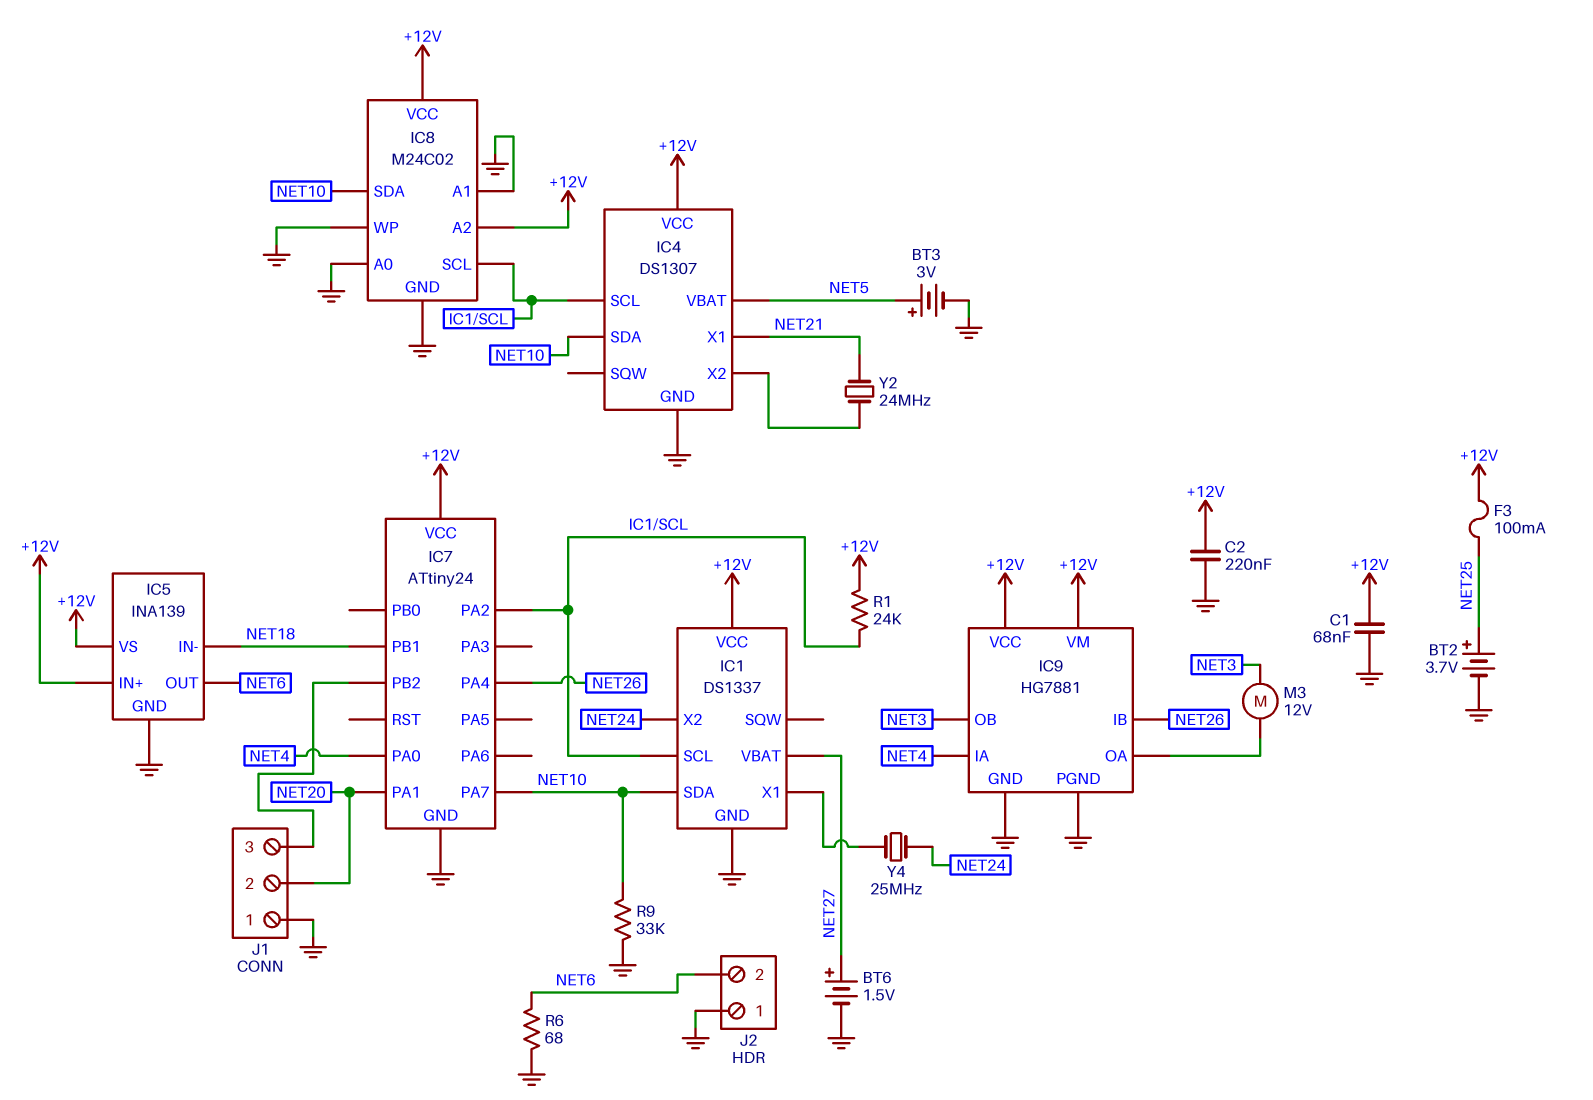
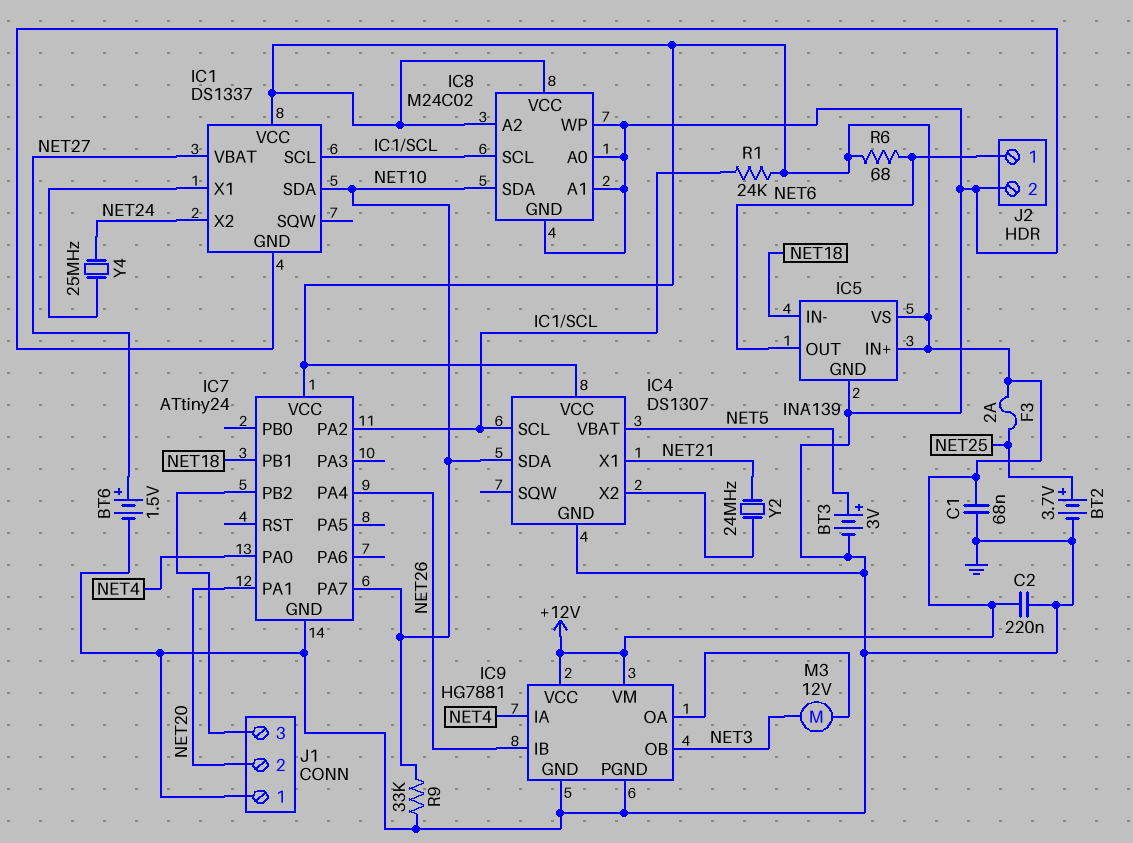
F3: 100mA (+12V, NET25) -> 2A (+12V, NET25)
J2 pin 1: GND -> NET6
J2 pin 2: NET6 -> GND
R6: 68 (GND, NET6) -> 68 (+12V, NET6)

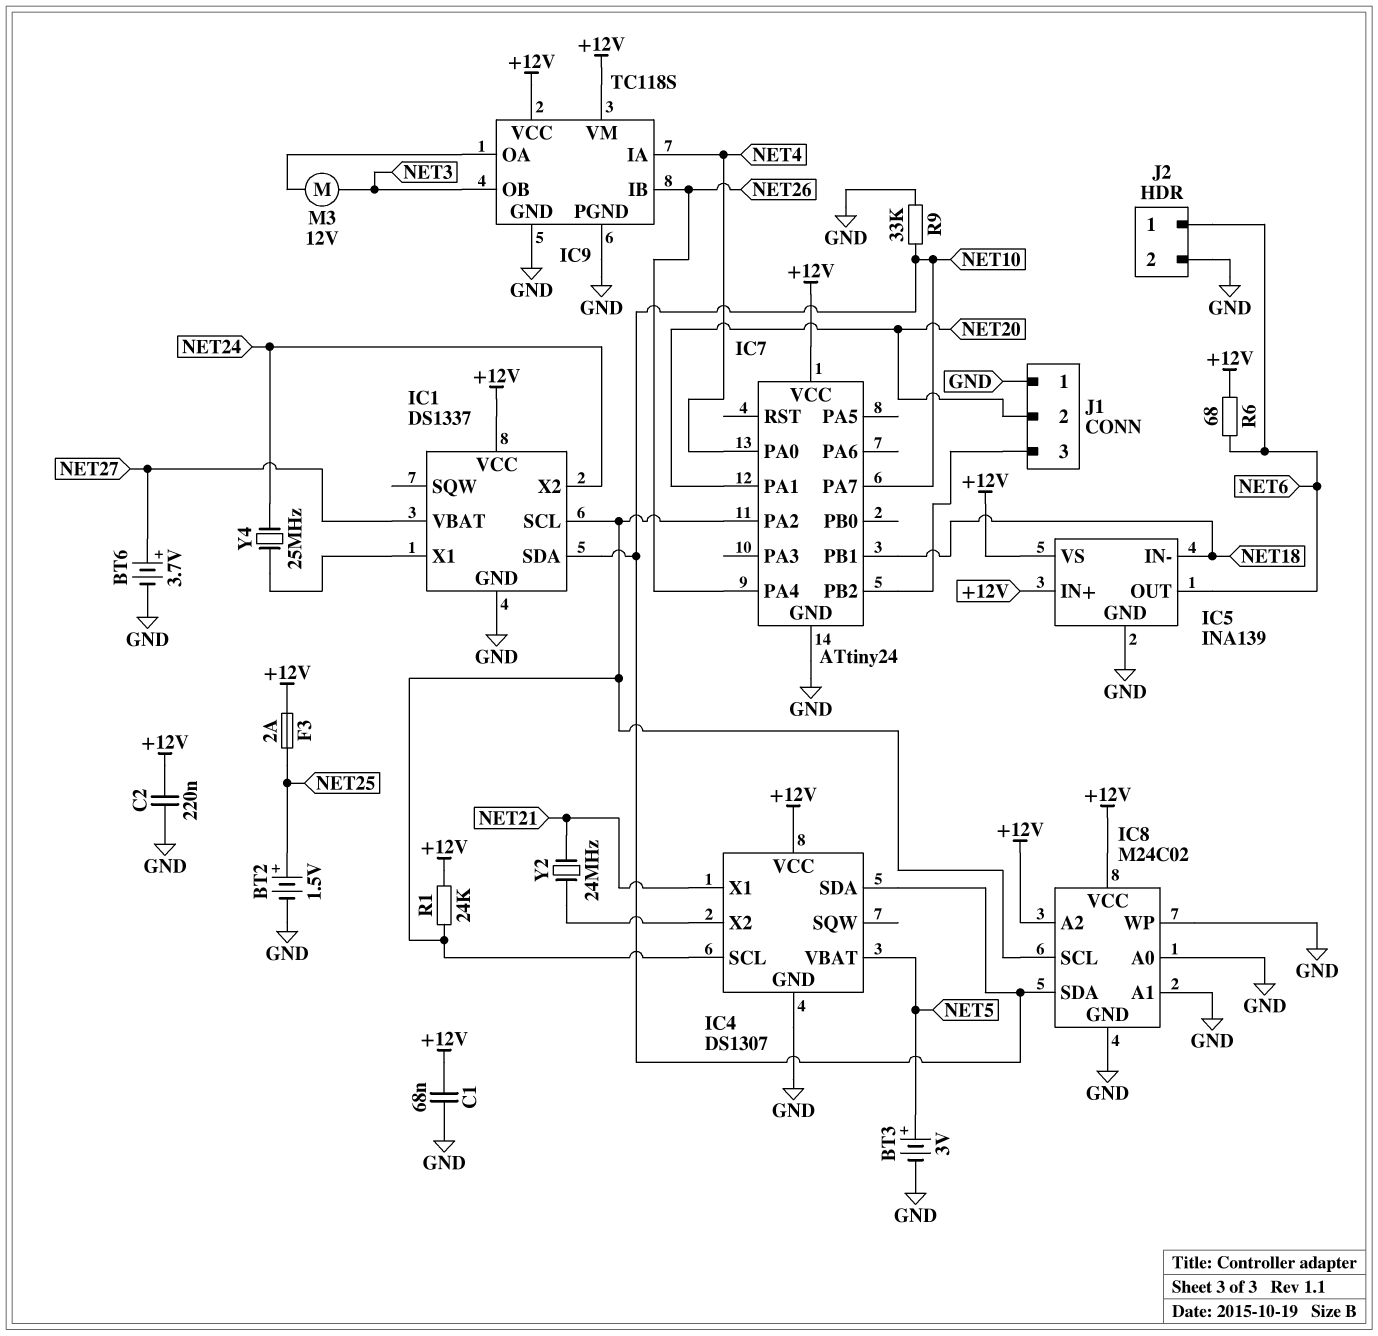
BT2: 3.7V (plus NET25, minus GND) -> 1.5V (plus NET25, minus GND)
BT6: 1.5V (plus NET27, minus GND) -> 3.7V (plus NET27, minus GND)
IC9: HG7881 -> TC118S

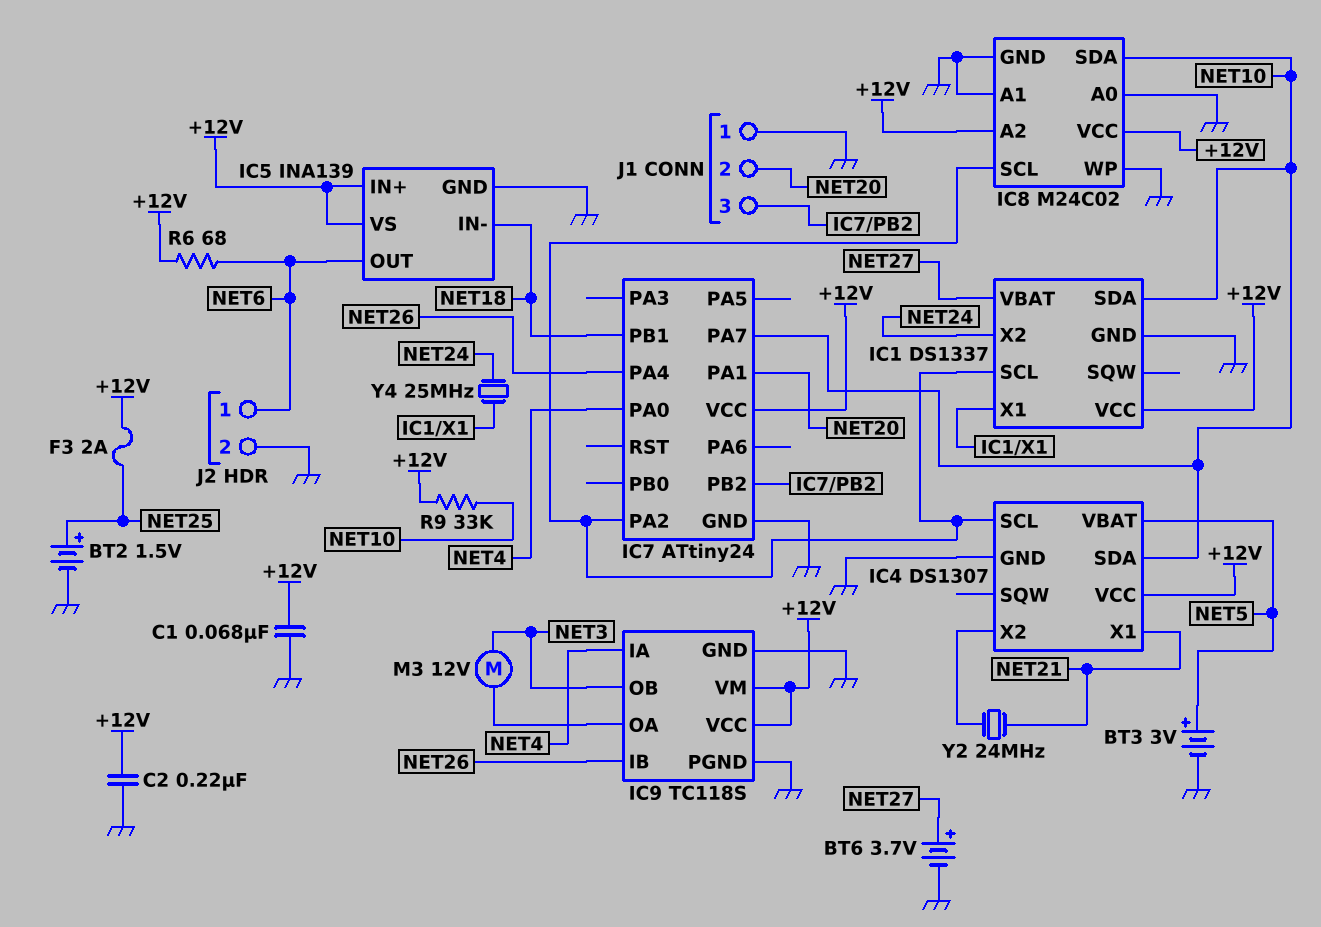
R1: 24k (+12V, IC1/SCL) -> none
R9: 33k (GND, NET10) -> 33k (+12V, NET10)

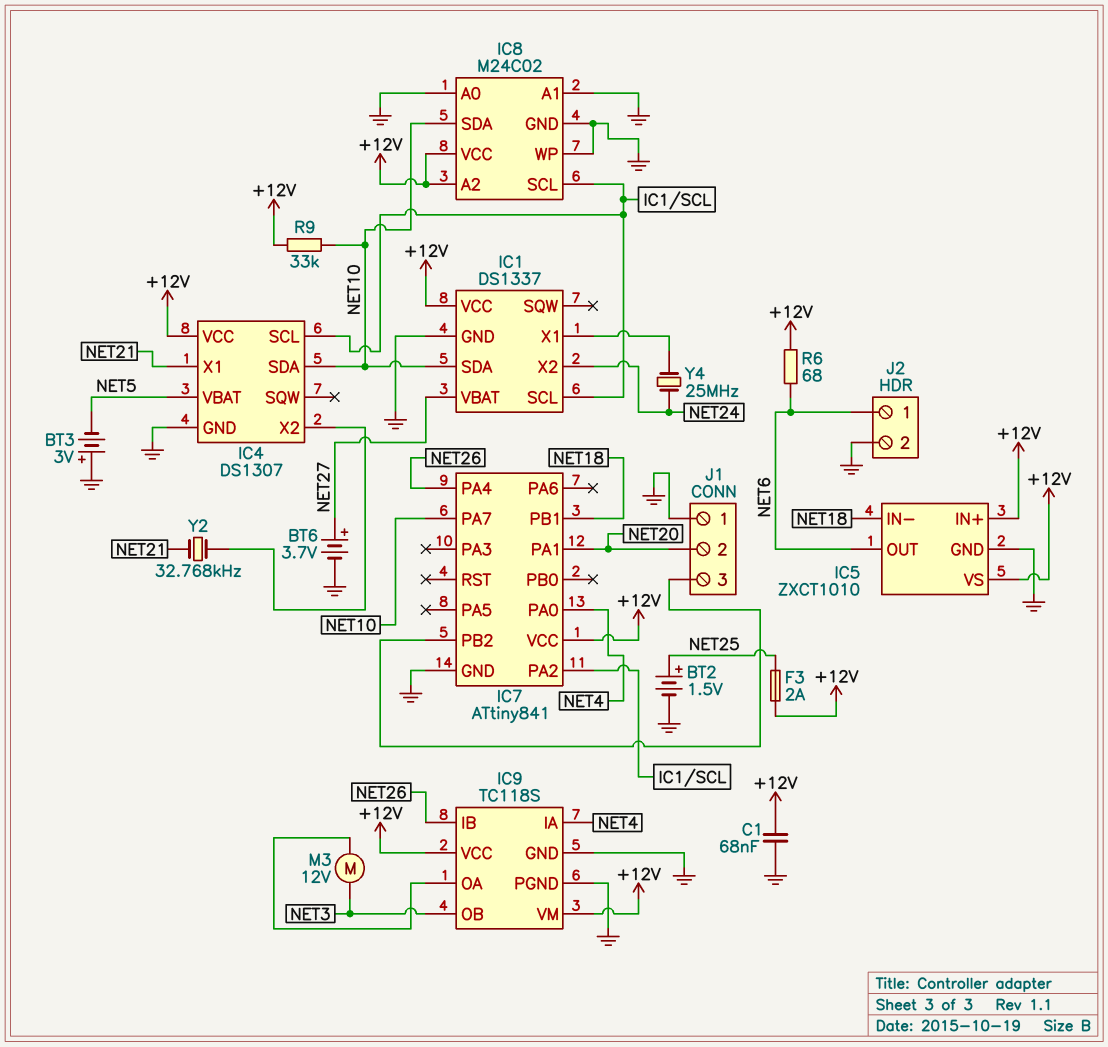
BT3: 3V (plus NET5, minus GND) -> 3V (plus GND, minus NET5)
C2: 220nF (+12V, GND) -> none
IC5: INA139 -> ZXCT1010
IC7: ATtiny24 -> ATtiny841
Y2: 24MHz (IC4/X2, NET21) -> 32.768kHz (IC4/X2, NET21)

